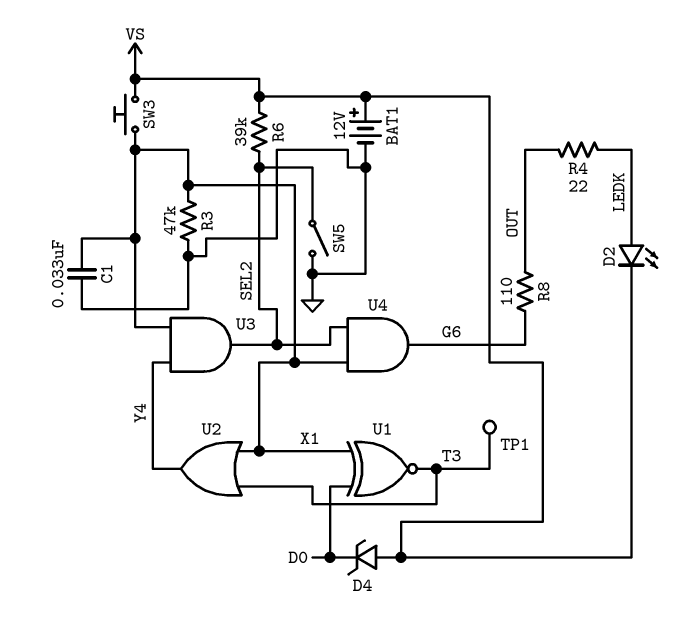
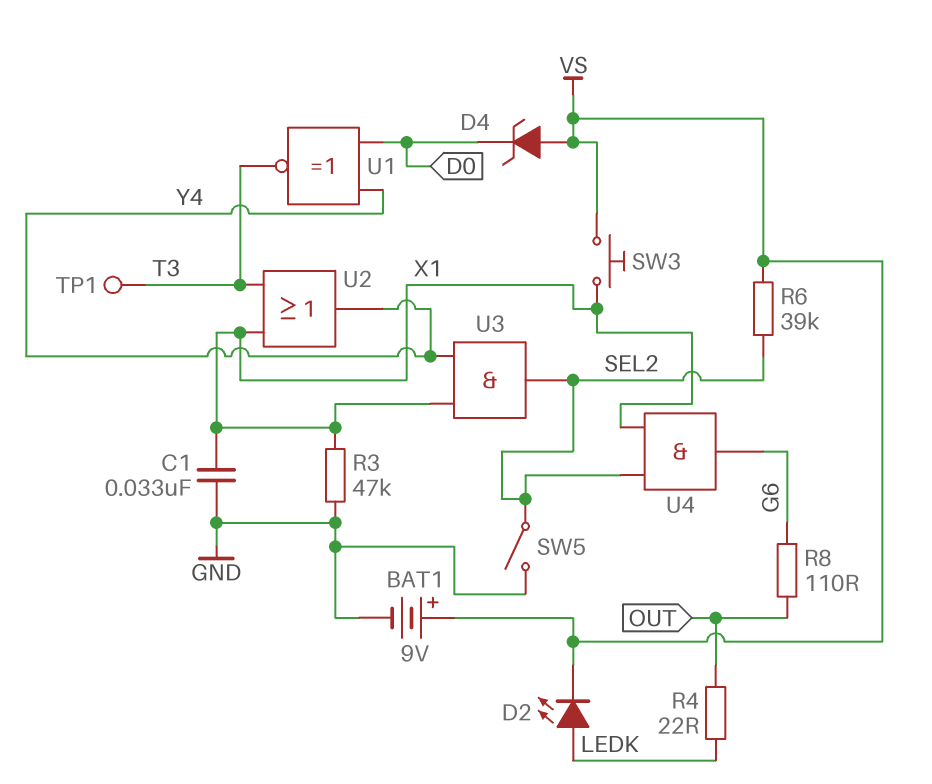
BAT1: 12V (plus VS, minus GND) -> 9V (plus VS, minus GND)
U1: XNOR (in D0, in X1, out T3) -> XNOR (in D0, in Y4, out T3)

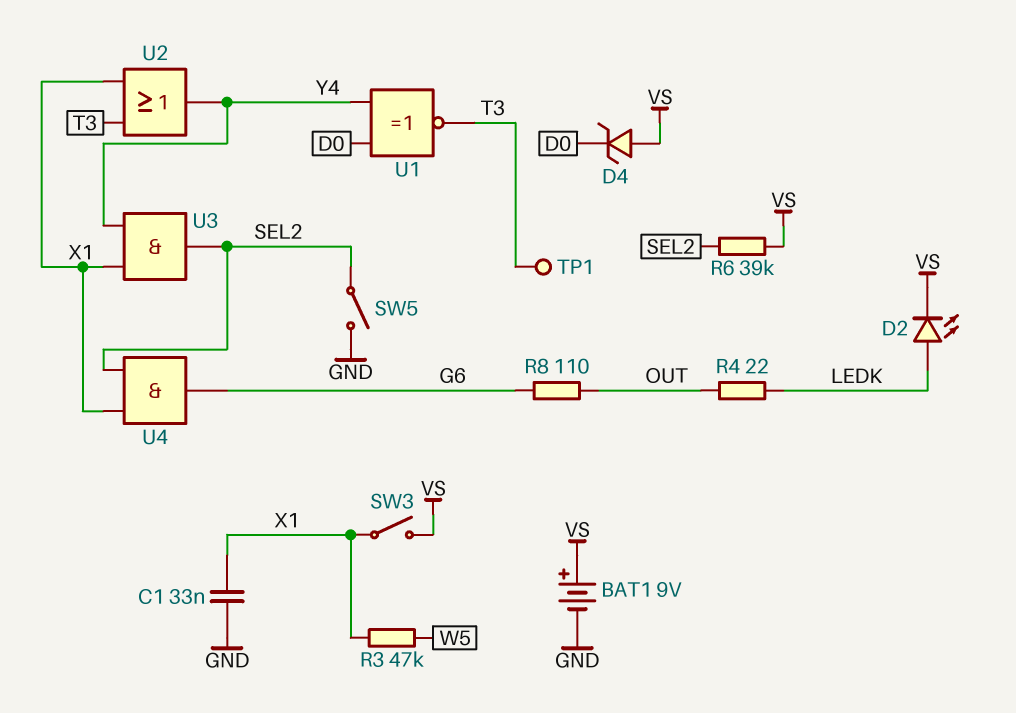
R3: 47k (GND, X1) -> 47k (W5, X1)
SW3: button (VS, X1) -> switch (VS, X1)

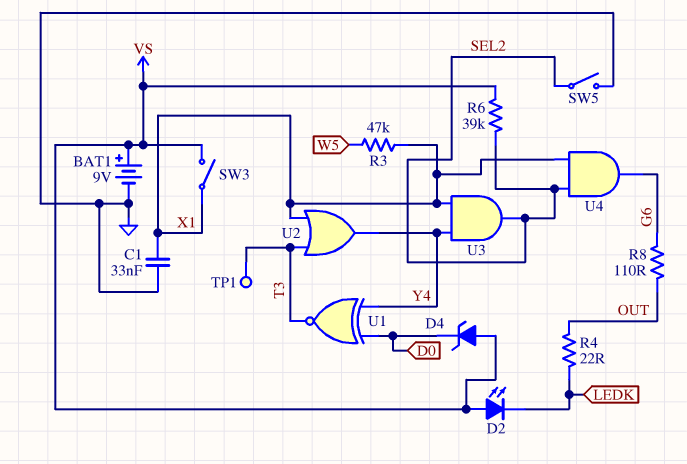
D2: LED (A LEDK, K VS) -> LED (A VS, K LEDK)

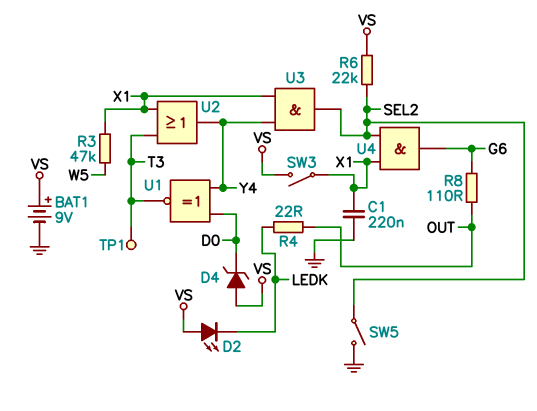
C1: 33nF (GND, X1) -> 220nF (GND, X1)
R6: 39k (SEL2, VS) -> 22k (SEL2, VS)

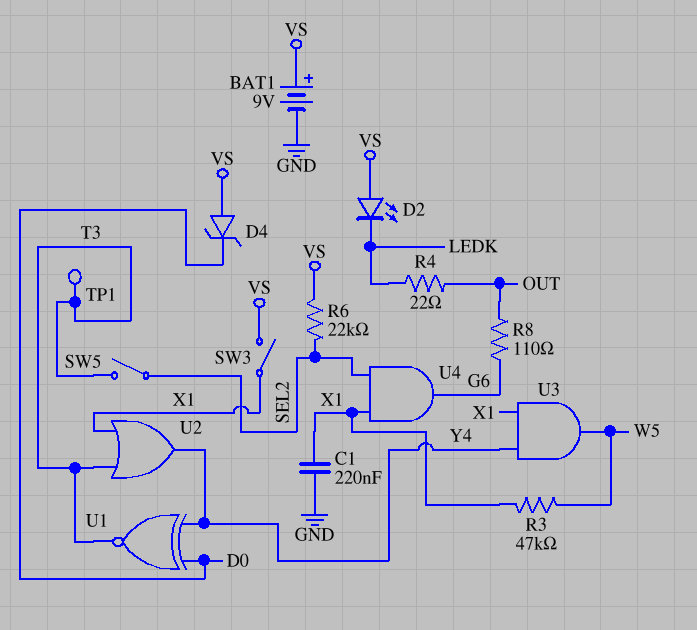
SW5: switch (GND, SEL2) -> switch (SEL2, T3)
U3: AND (in X1, in Y4, out SEL2) -> AND (in X1, in Y4, out W5)

